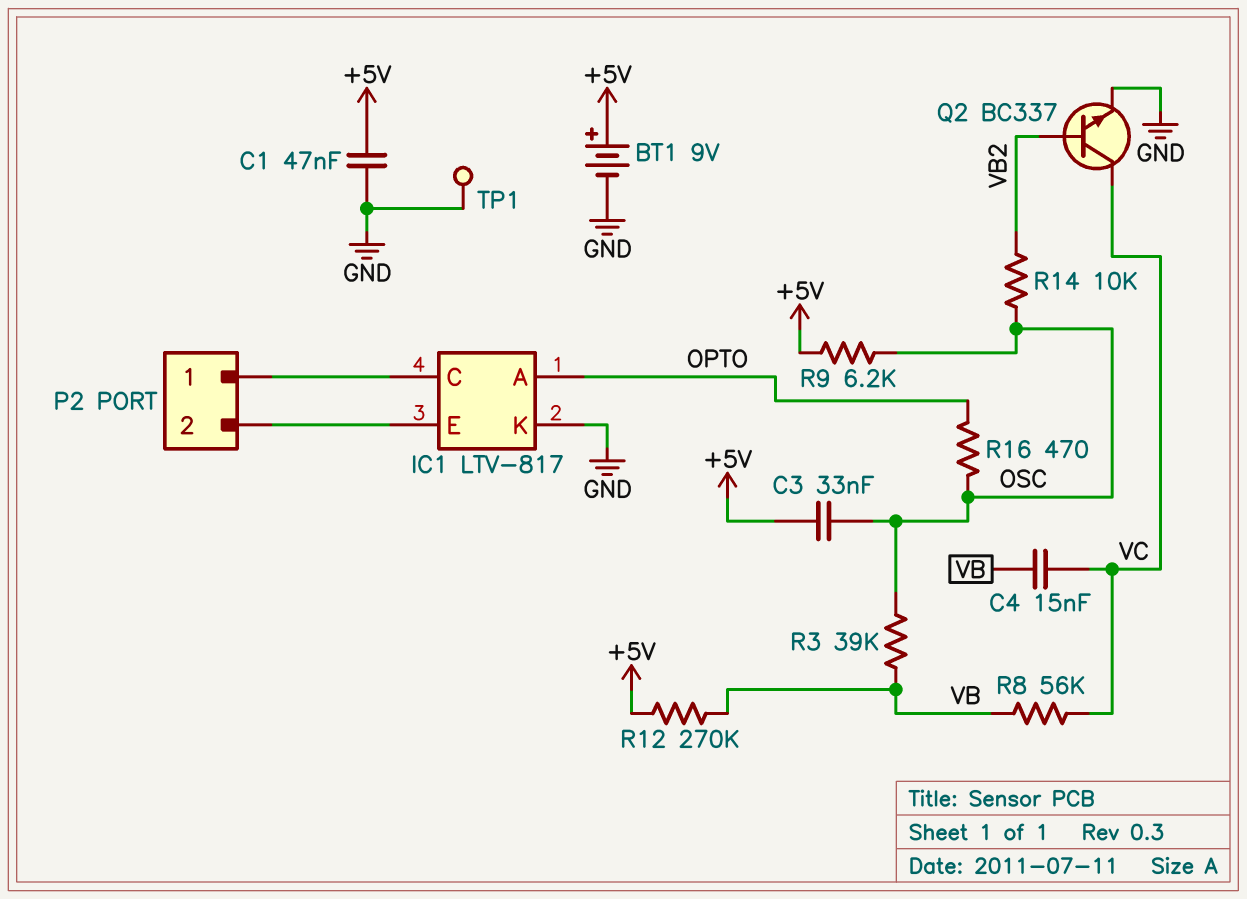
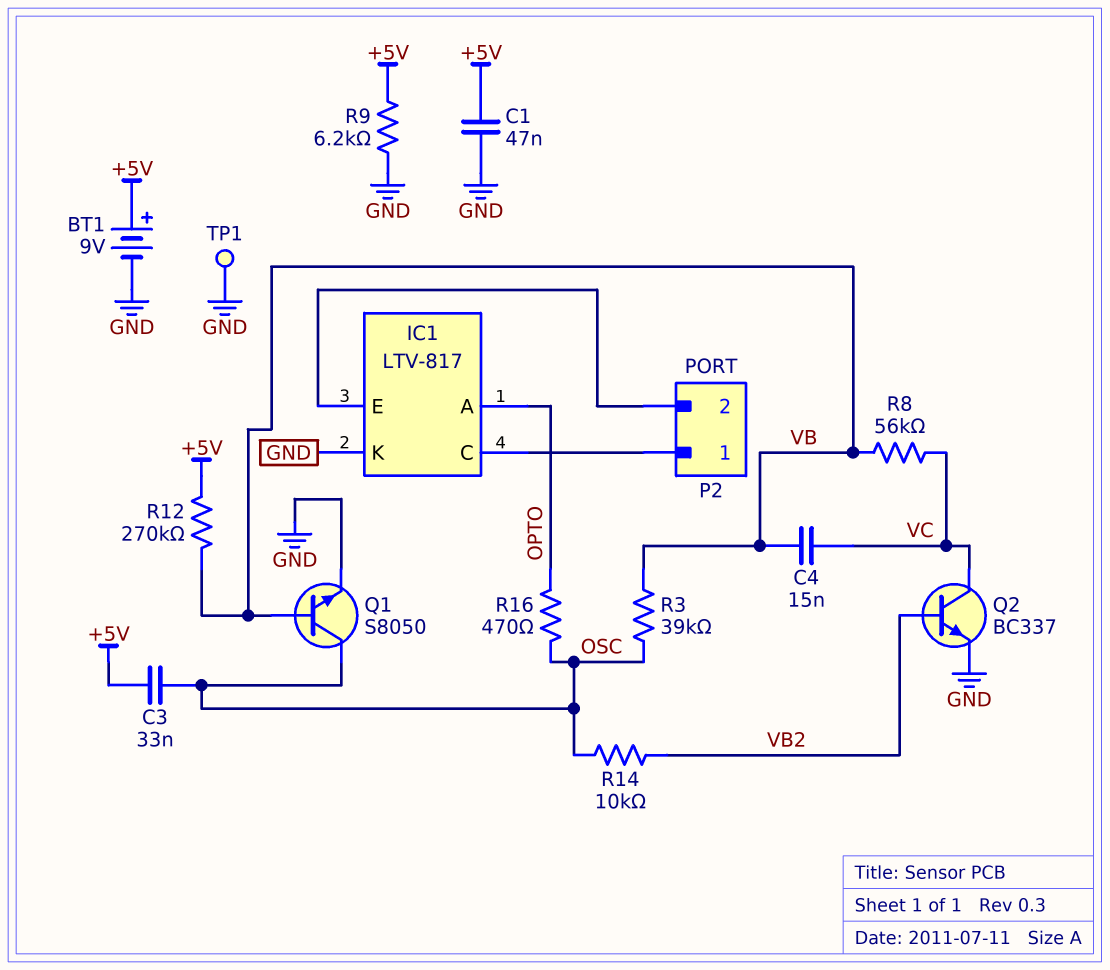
Q1: none -> NPN S8050 (B VB, C OSC, E GND)
R9: 6.2k (+5V, OSC) -> 6.2k (+5V, GND)

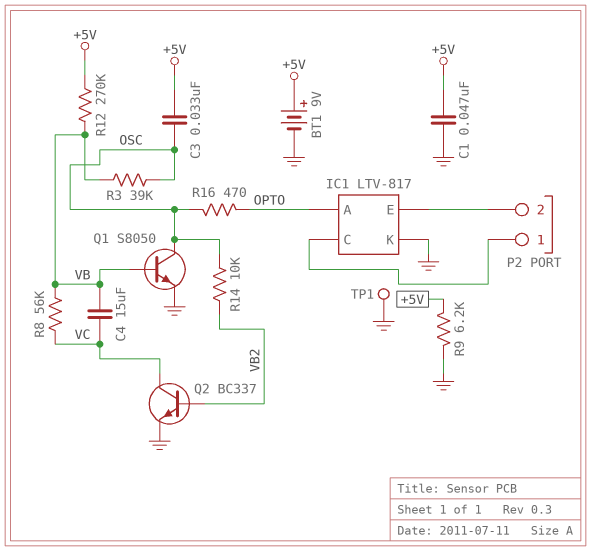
C4: 15nF (VB, VC) -> 15uF (VB, VC)

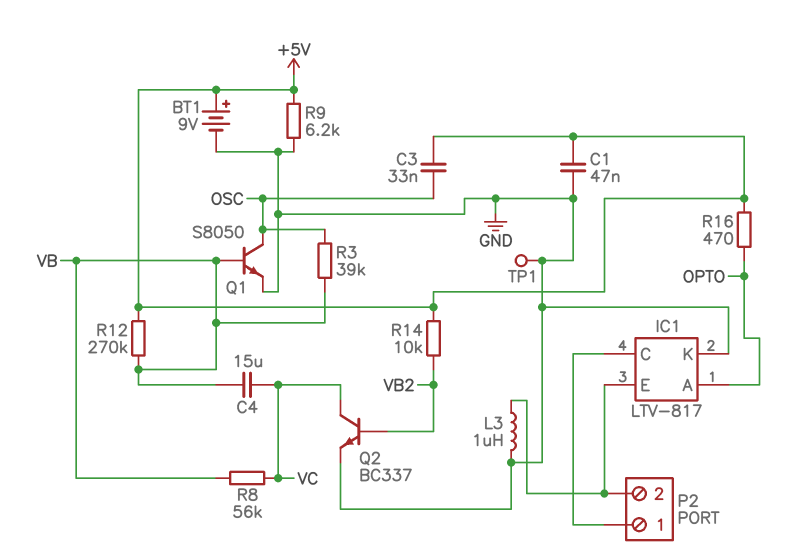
L3: none -> 1uH (GND, IC1/E)
R14: 10k (OSC, VB2) -> 10k (+5V, VB2)
R16: 470 (OPTO, OSC) -> 470 (+5V, OPTO)

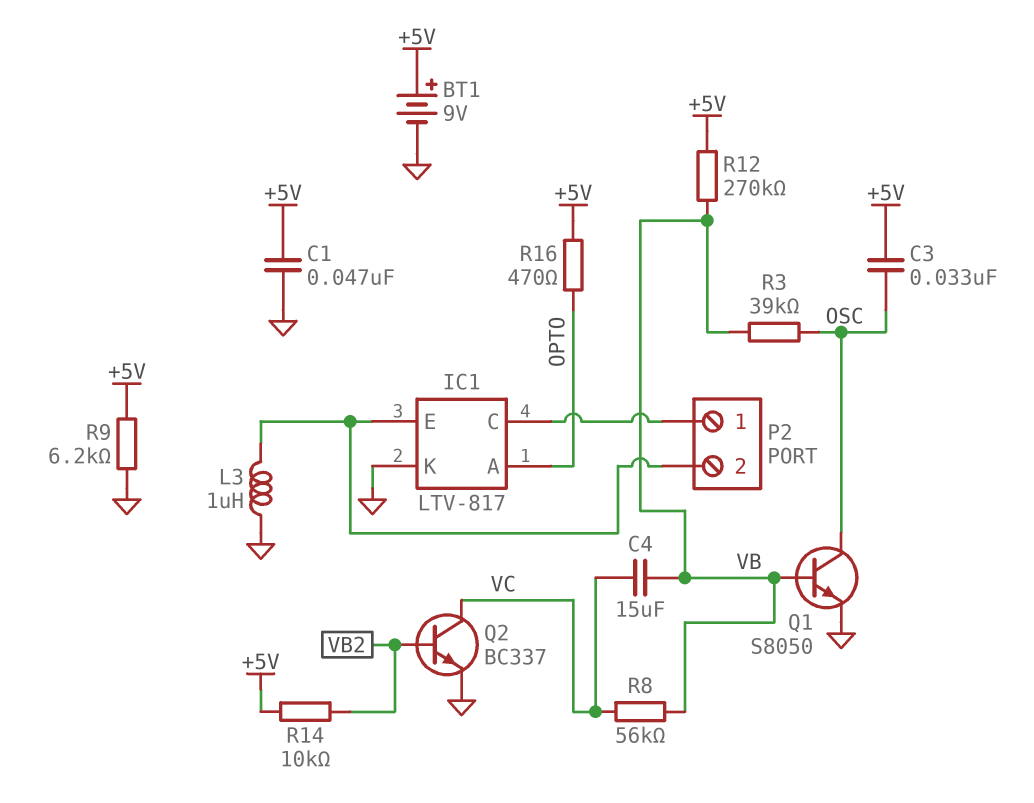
TP1: test point (GND) -> none

